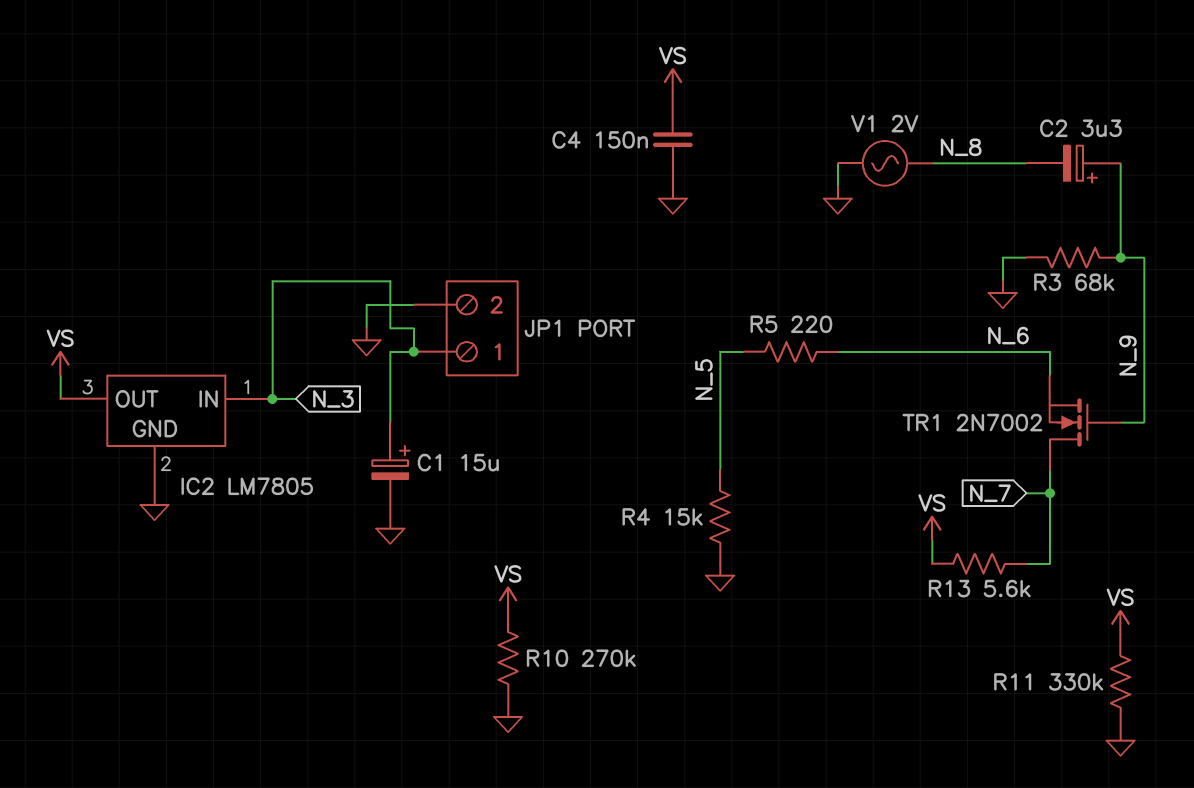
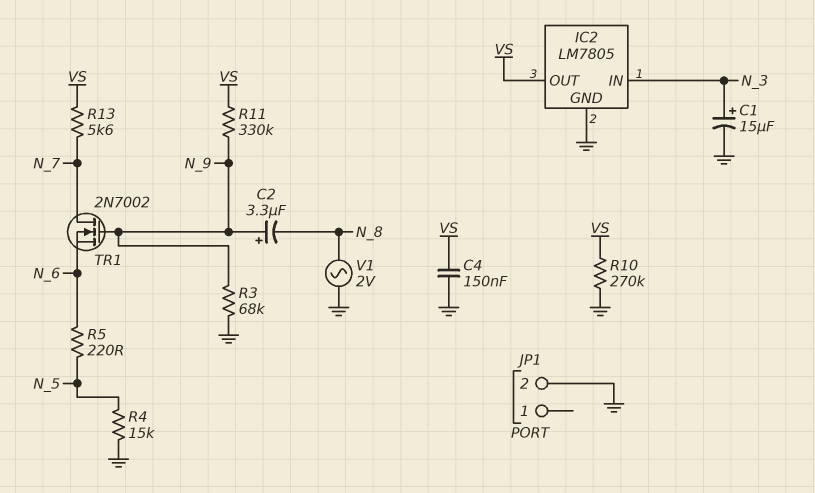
JP1 pin 1: N_3 -> none
R11: 330k (GND, VS) -> 330k (N_9, VS)

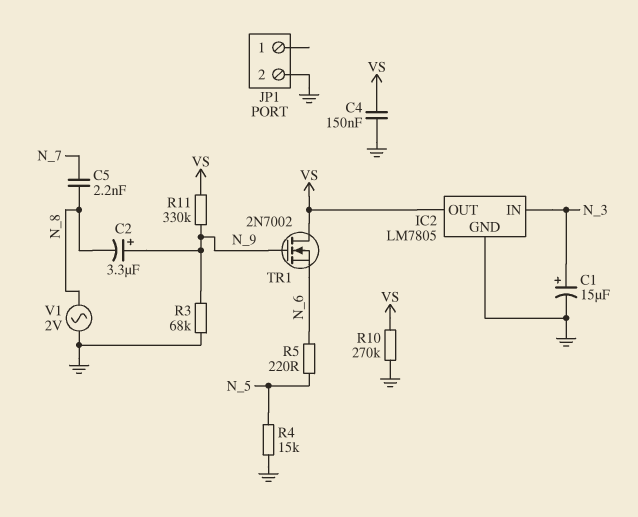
C5: none -> 2.2nF (N_7, N_8)
R13: 5.6k (N_7, VS) -> none
TR1: NMOS 2N7002 (G N_9, D N_7, S N_6) -> NMOS 2N7002 (G N_9, D VS, S N_6)

